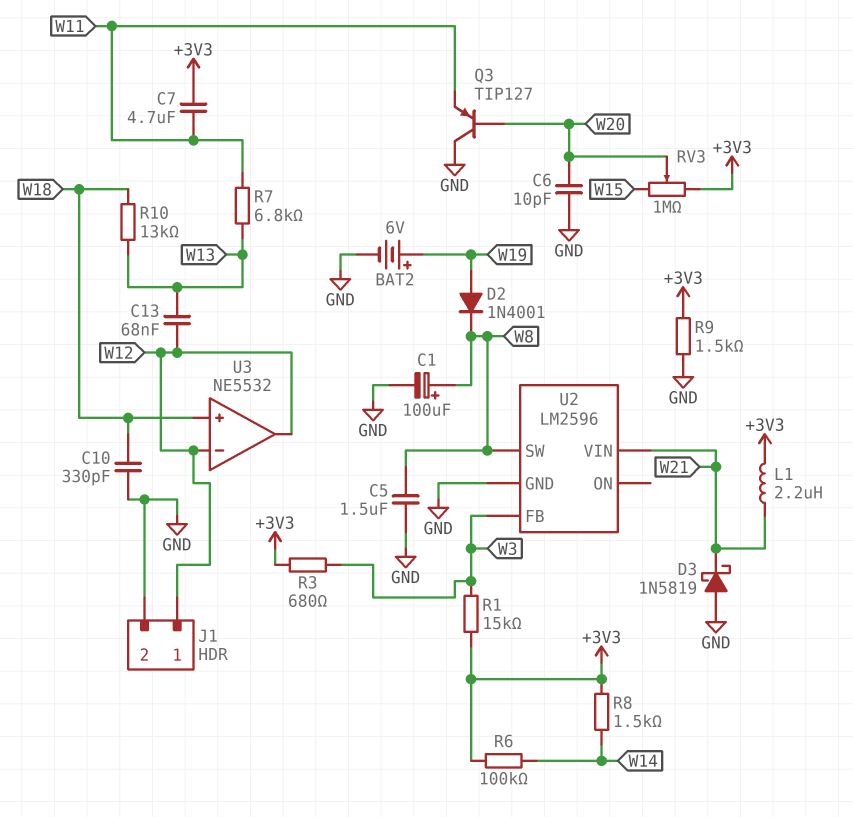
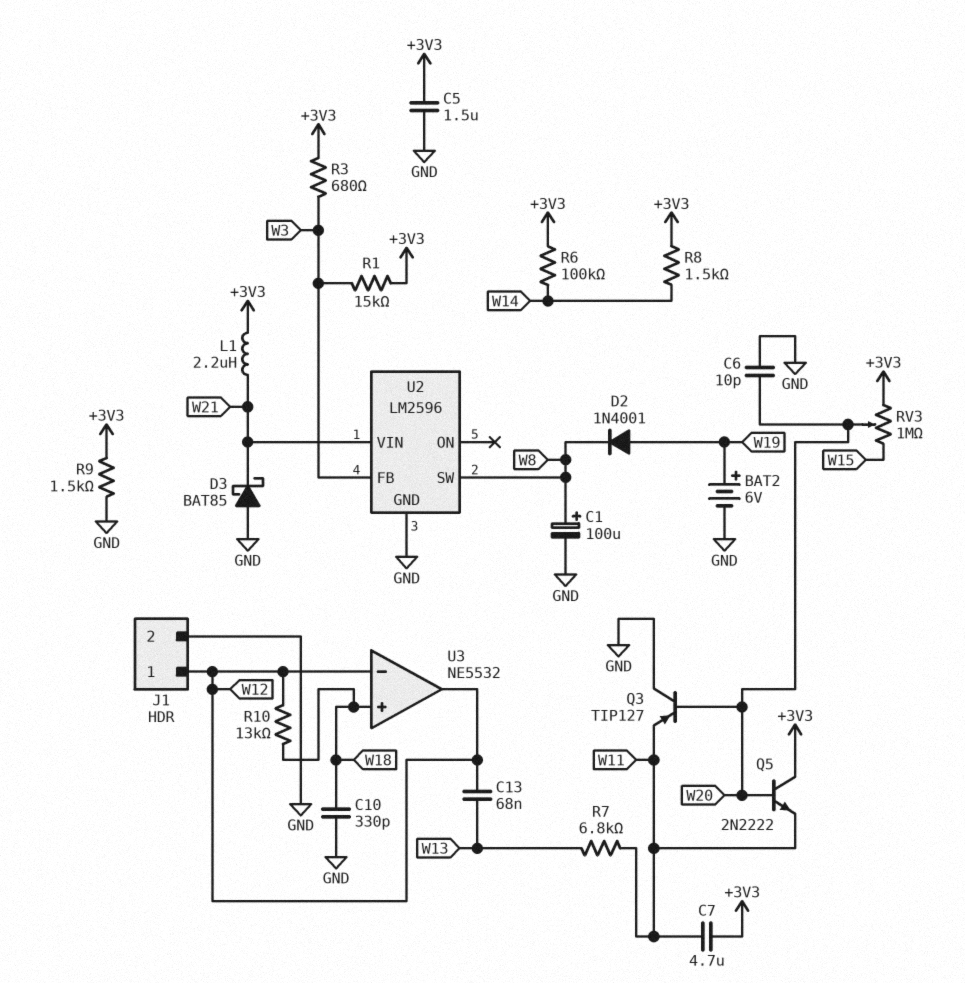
C5: 1.5uF (GND, W8) -> 1.5uF (+3V3, GND)
D3: schottky 1N5819 (A GND, K W21) -> schottky BAT85 (A GND, K W21)
Q5: none -> NPN 2N2222 (B W20, C +3V3, E W11)
R10: 13k (W13, W18) -> 13k (W12, W18)

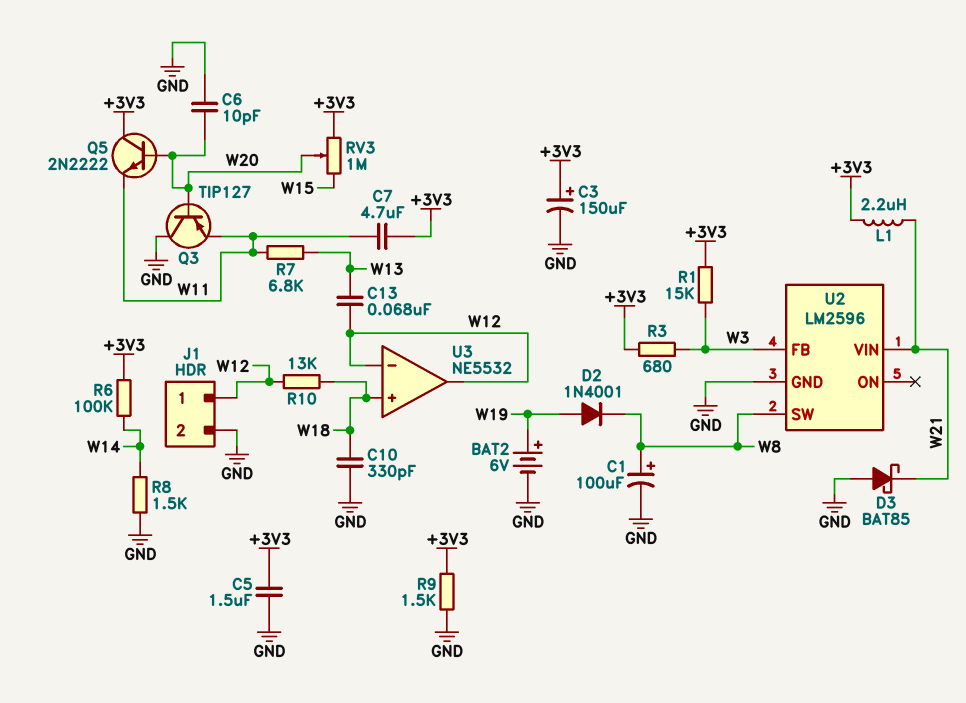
C3: none -> 150uF (plus +3V3, minus GND)
R8: 1.5k (+3V3, W14) -> 1.5k (GND, W14)

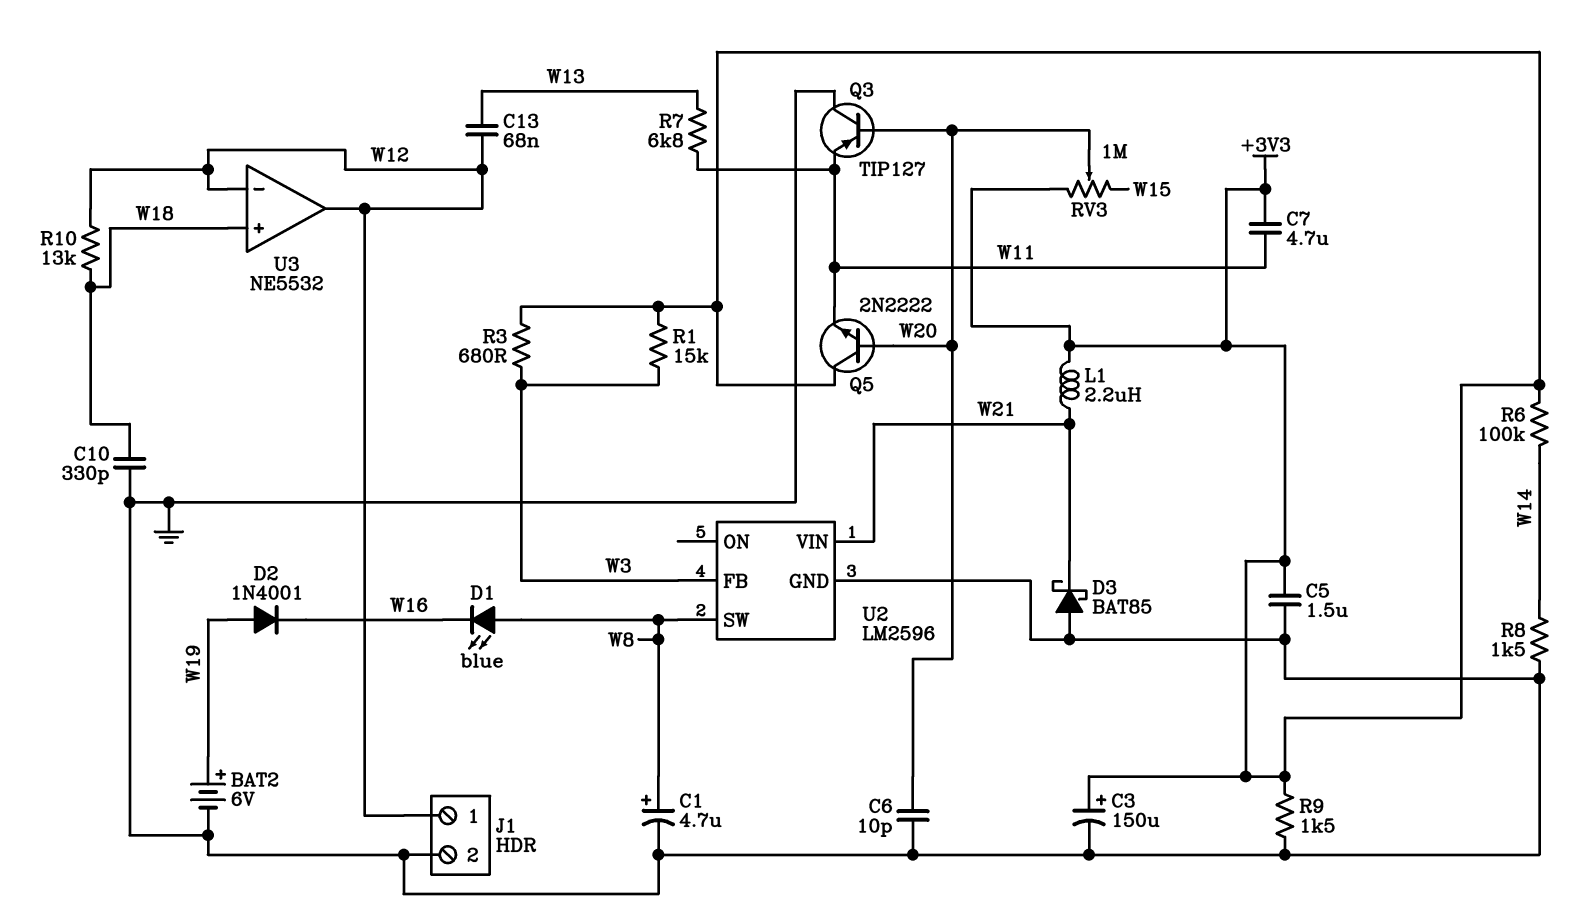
C1: 100uF (plus W8, minus GND) -> 4.7uF (plus W8, minus GND)
D1: none -> LED blue (A W8, K W16)
D2: diode 1N4001 (A W19, K W8) -> diode 1N4001 (A W19, K W16)

